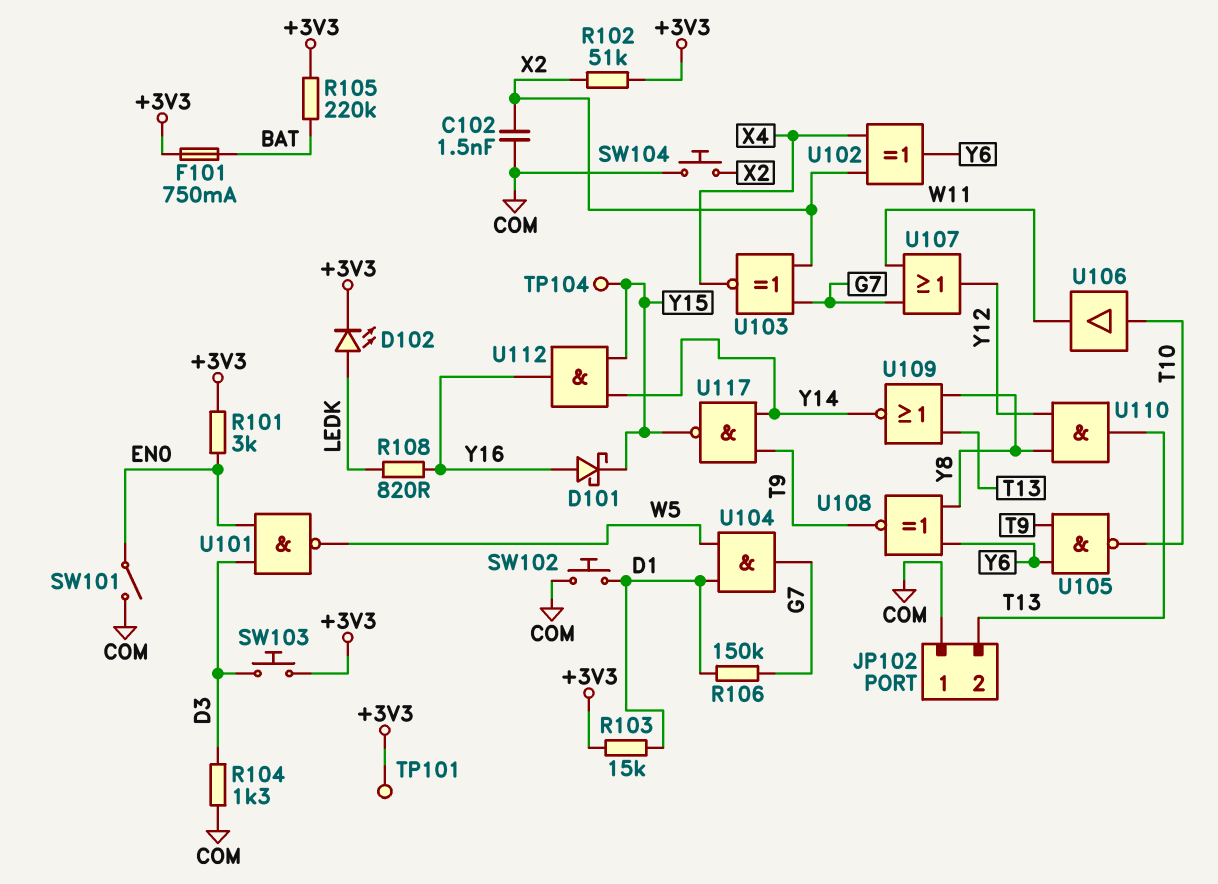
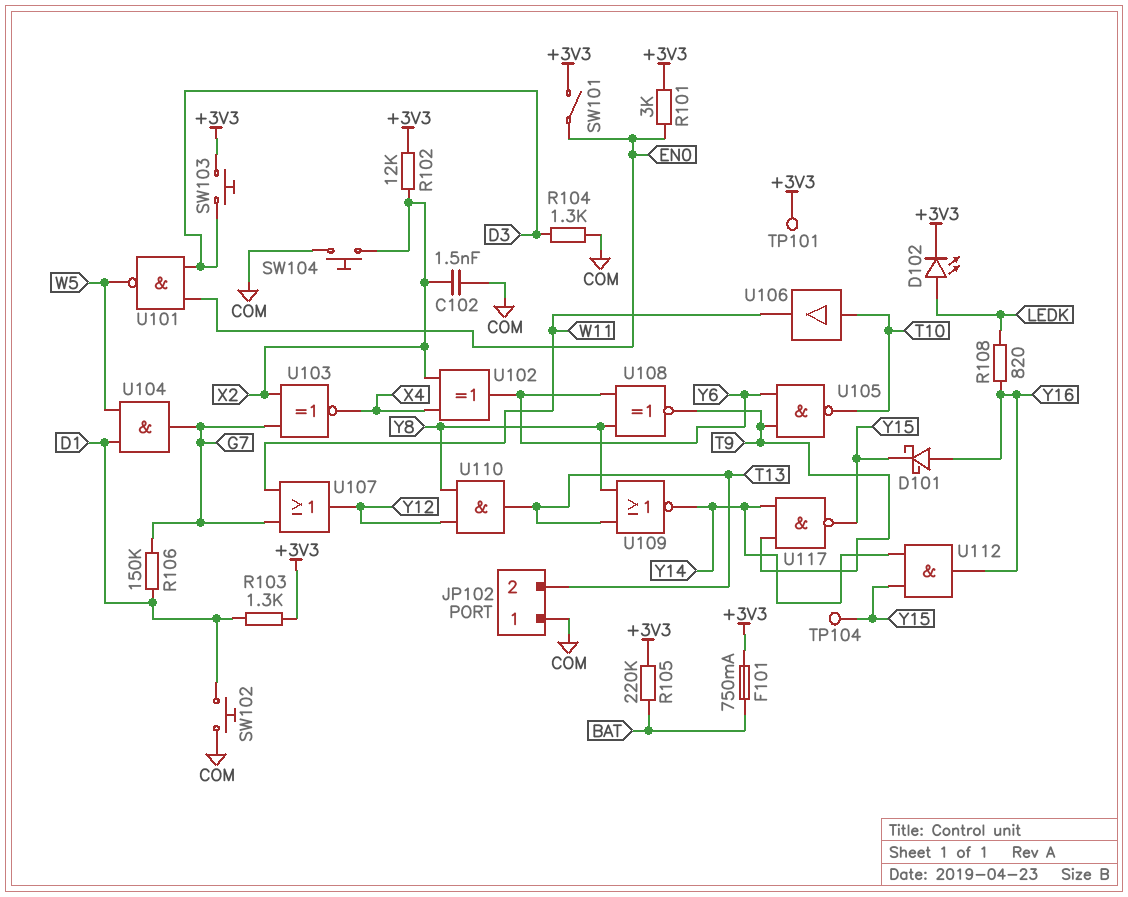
R102: 51k (+3V3, X2) -> 12k (+3V3, X2)
R103: 15k (+3V3, D1) -> 1.3k (+3V3, D1)
SW101: switch (COM, EN0) -> switch (+3V3, EN0)

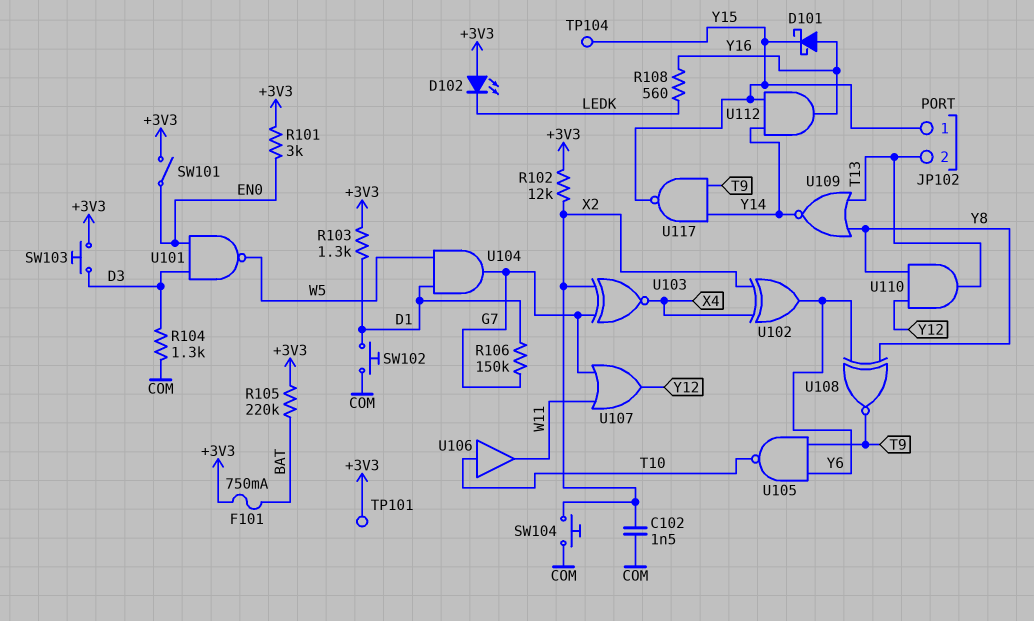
D102: LED (A LEDK, K +3V3) -> LED (A +3V3, K LEDK)
JP102 pin 1: COM -> Y15
R108: 820 (LEDK, Y16) -> 560 (LEDK, Y16)

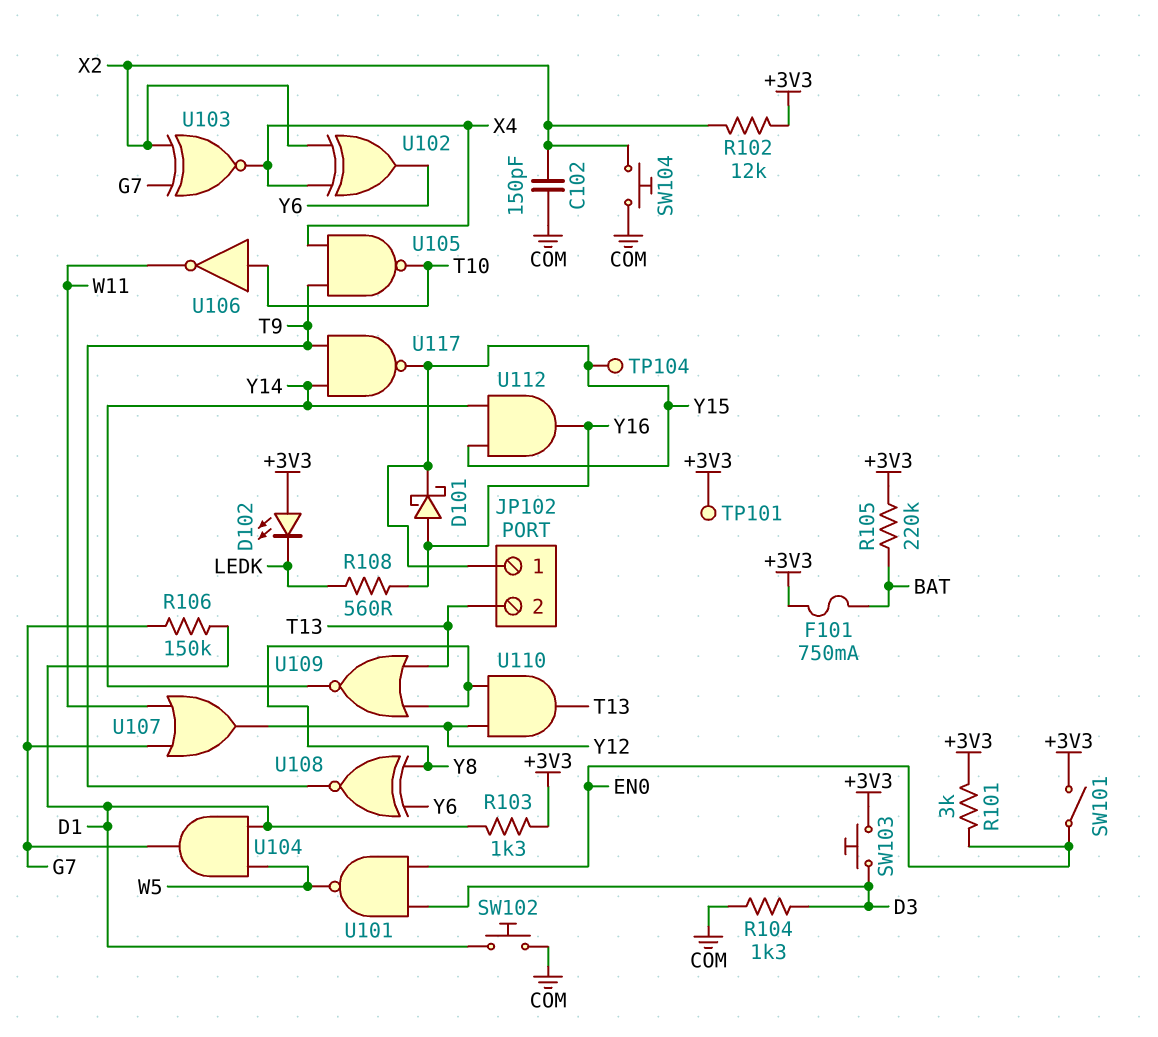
C102: 1.5nF (COM, X2) -> 150pF (COM, X2)
U105: NAND (in T9, in Y6, out T10) -> NAND (in T9, in X4, out T10)
U106: buffer (in T10, out W11) -> NOT (in T10, out W11)

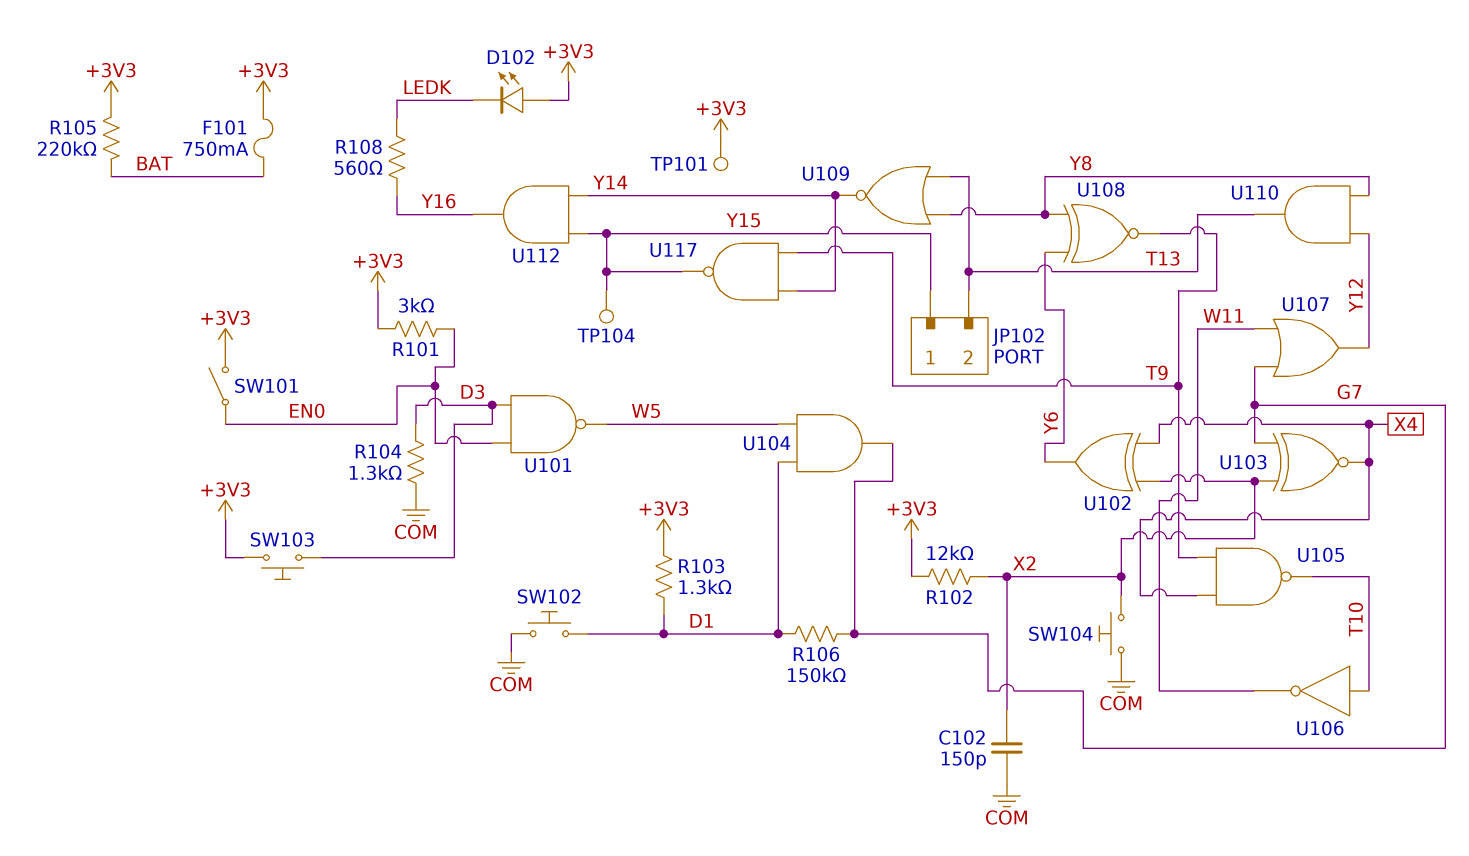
D101: schottky (A Y16, K Y15) -> none

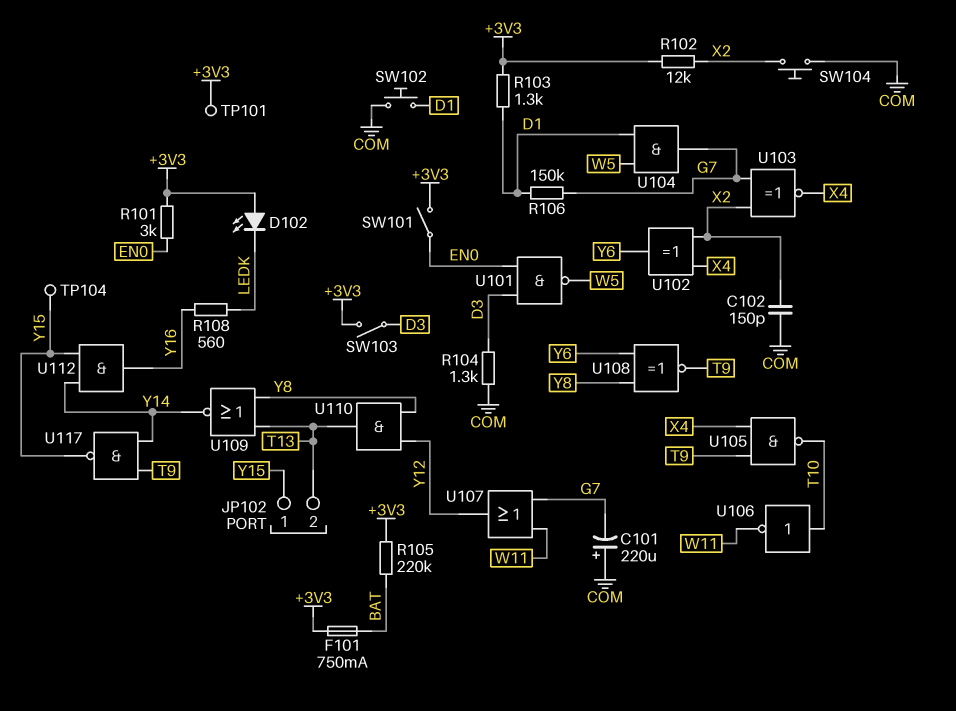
C101: none -> 220uF (plus COM, minus G7)
SW103: button (+3V3, D3) -> switch (+3V3, D3)

